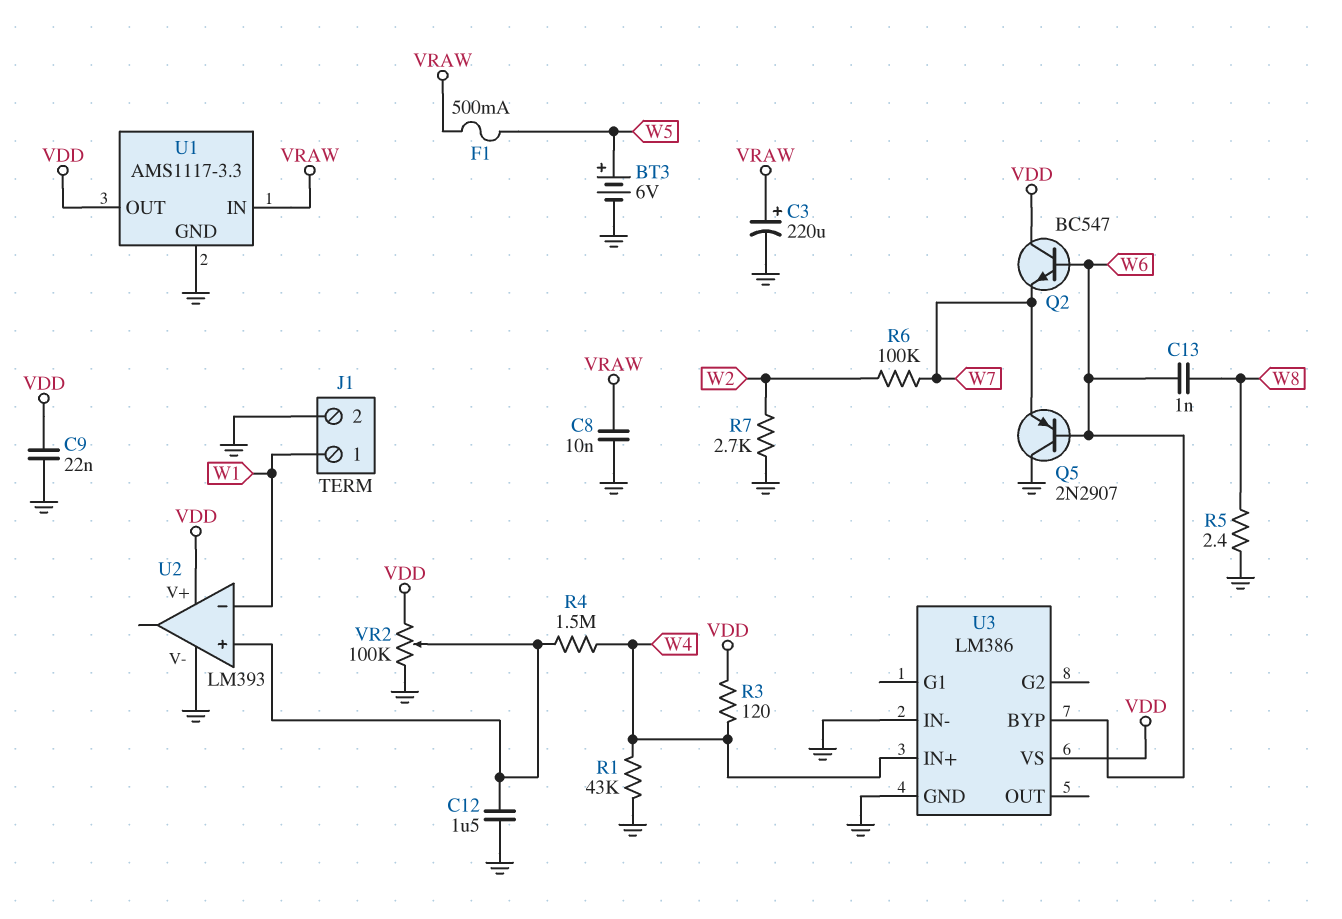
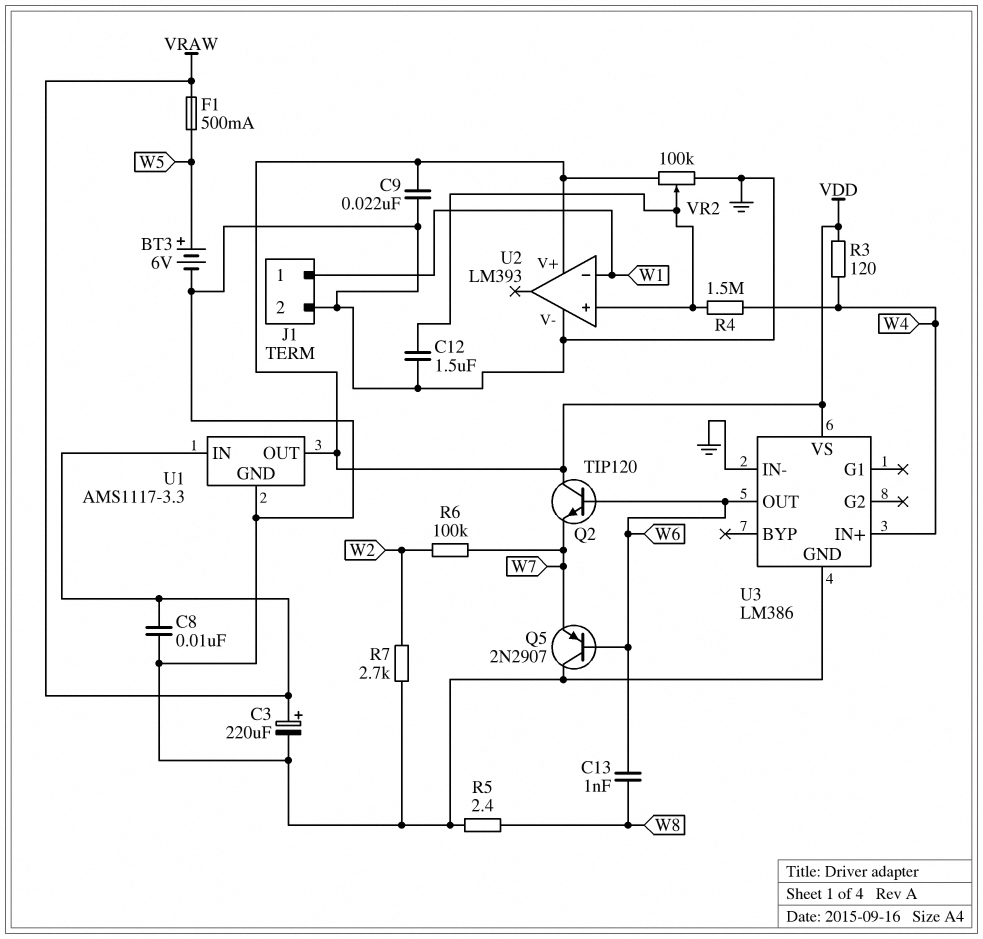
Q2: NPN BC547 (B W6, C VDD, E W7) -> NPN TIP120 (B W6, C VDD, E W7)
R1: 43k (GND, W4) -> none
U3 pin BYP: W6 -> none
U3 pin OUT: none -> W6

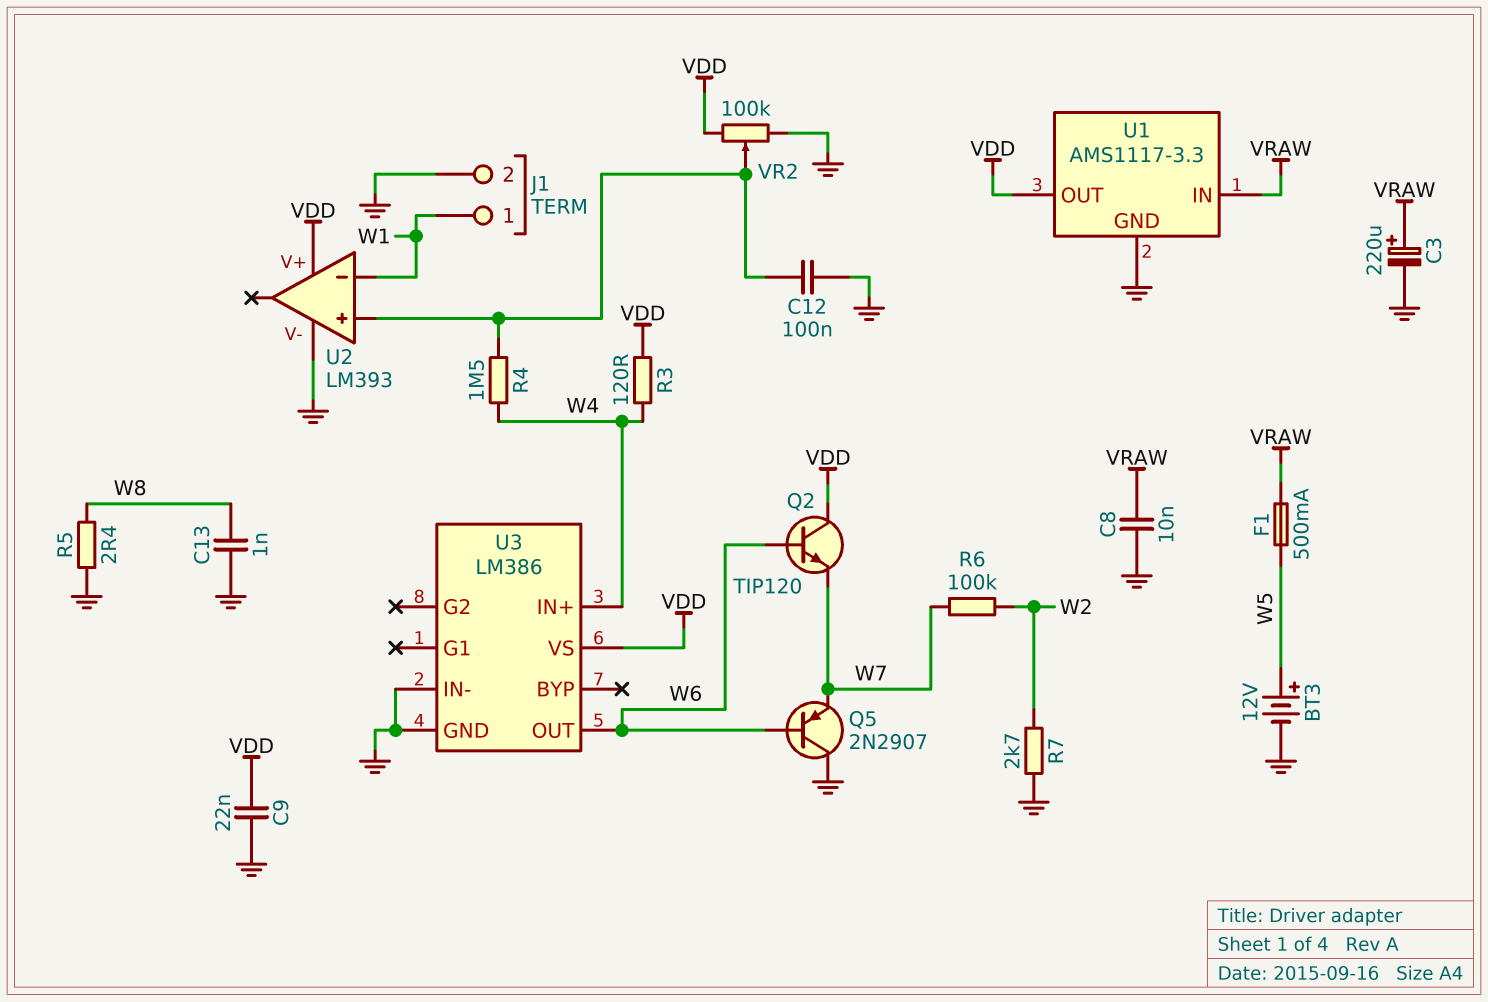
BT3: 6V (plus W5, minus GND) -> 12V (plus W5, minus GND)
C12: 1.5uF (GND, U2/in+) -> 100nF (GND, U2/in+)
C13: 1nF (W6, W8) -> 1nF (GND, W8)

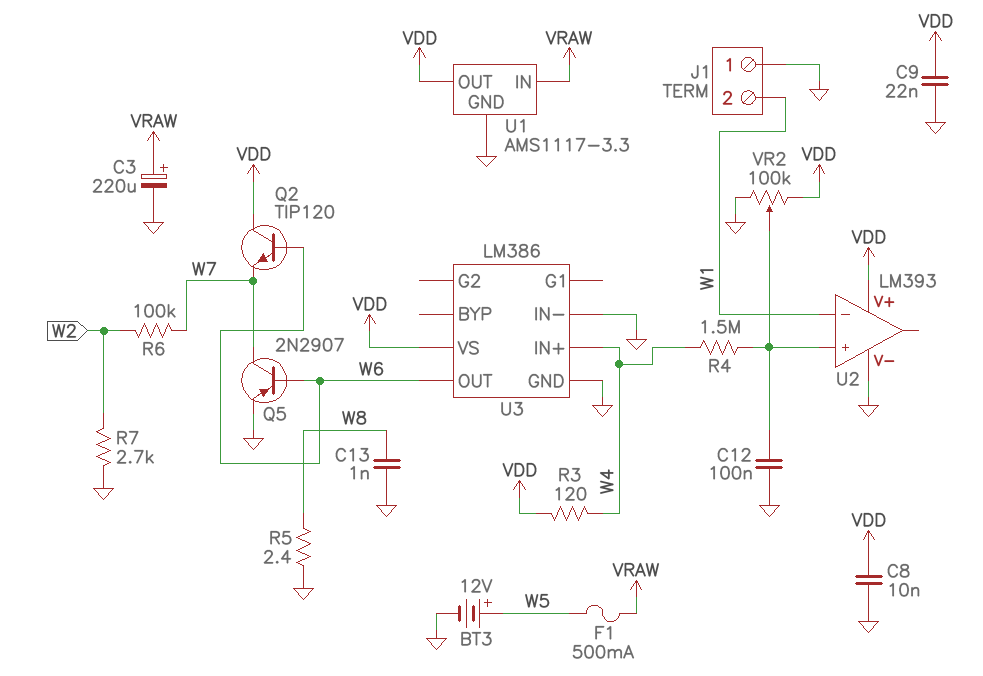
C8: 10nF (GND, VRAW) -> 10nF (GND, VDD)
J1 pin 1: W1 -> GND
J1 pin 2: GND -> W1
Q5: PNP 2N2907 (B W6, C GND, E W7) -> PNP 2N2907 (B W6, C W7, E GND)

